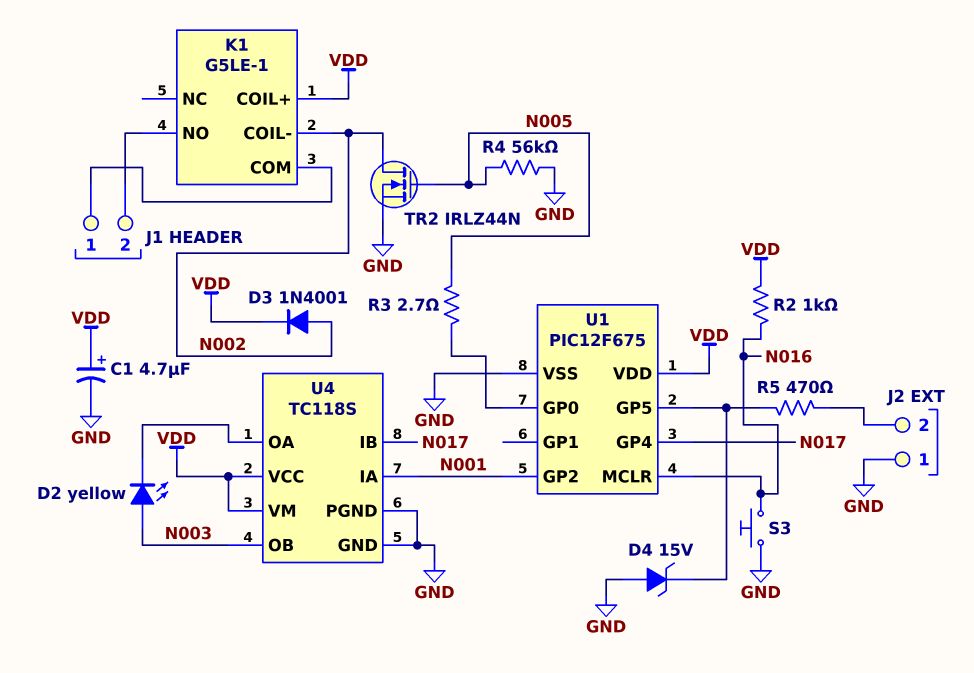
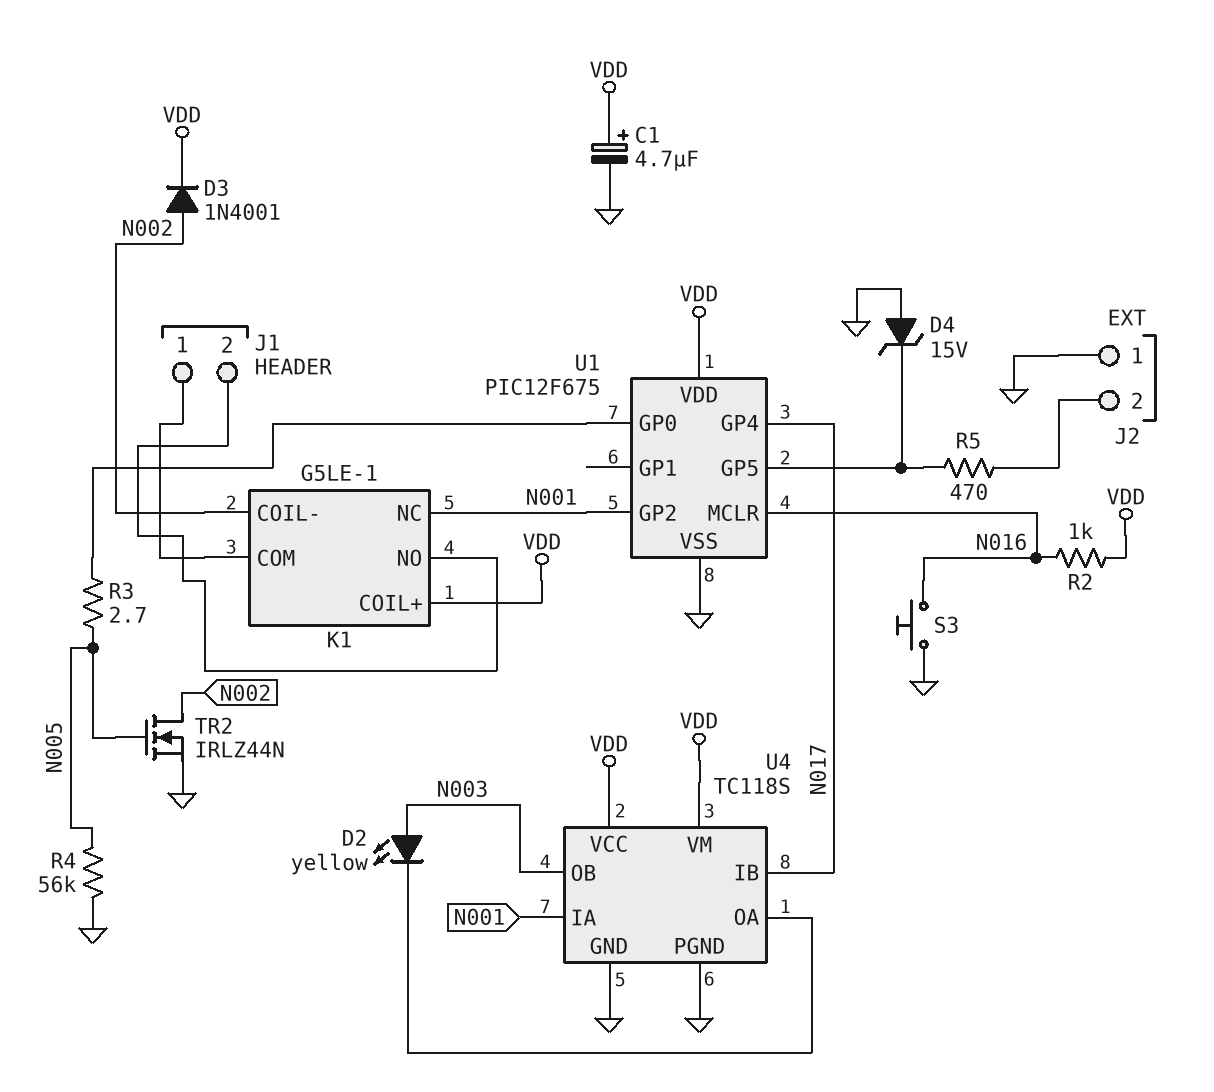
K1 pin NC: none -> N001

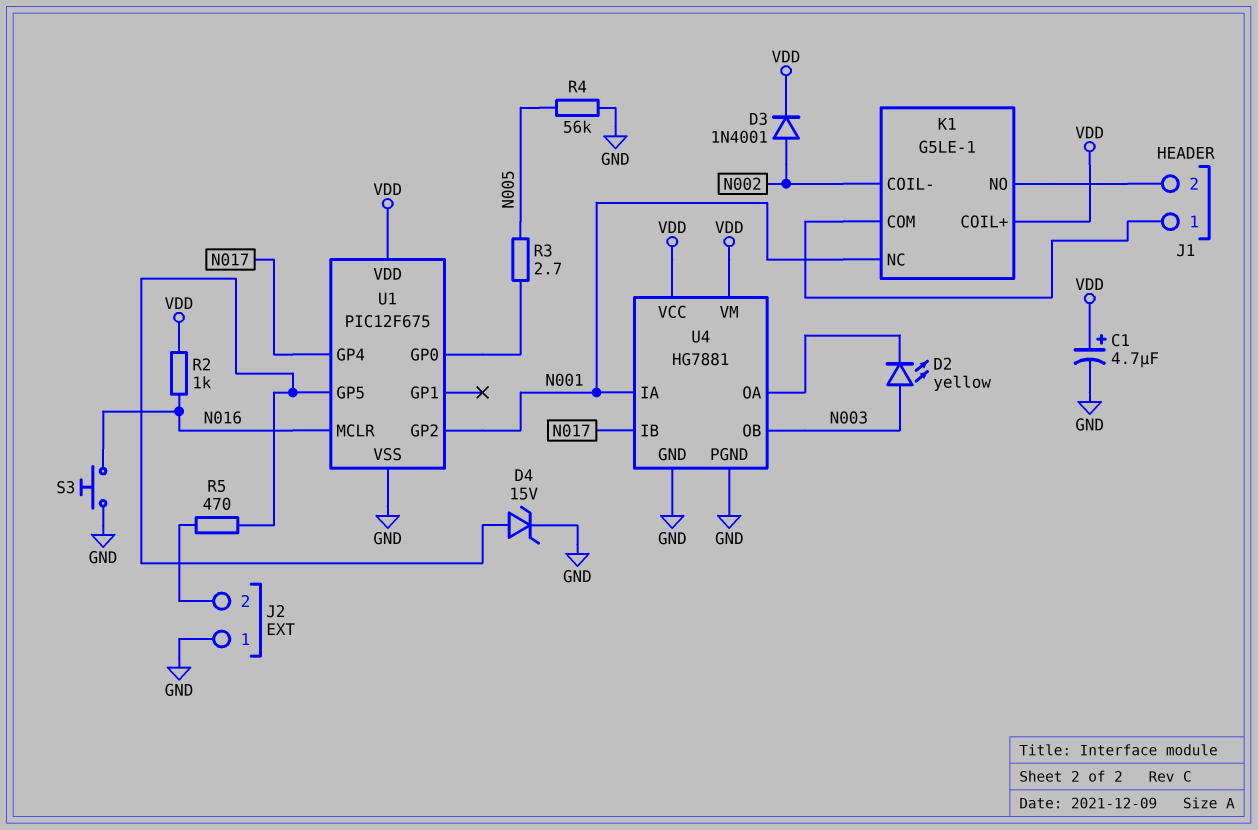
D4: zener 15V (A GND, K U1/GP5) -> zener 15V (A U1/GP5, K GND)
TR2: NMOS IRLZ44N (G N005, D N002, S GND) -> none
U4: TC118S -> HG7881

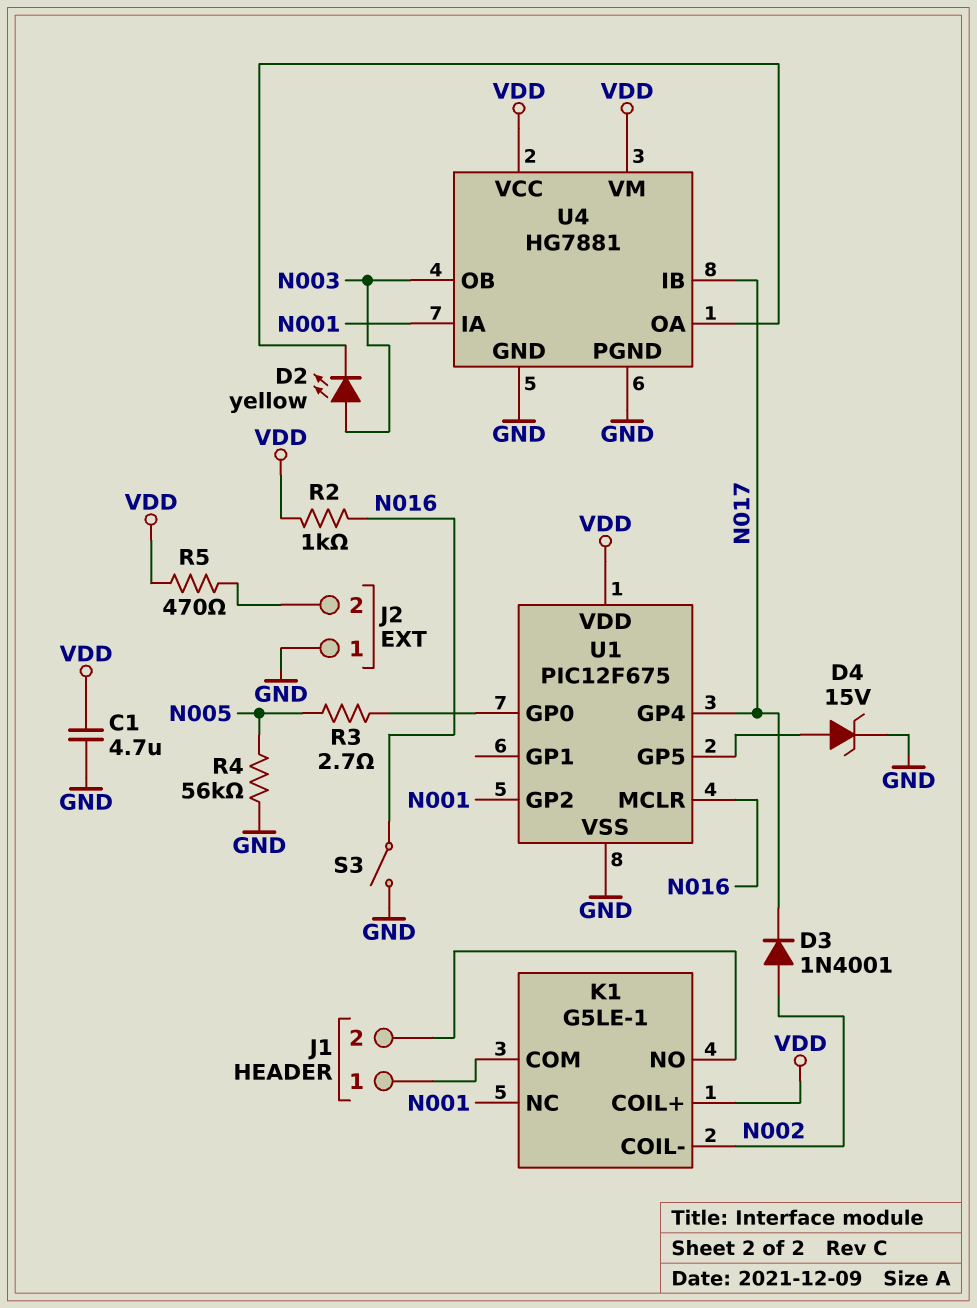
C1: 4.7uF (plus VDD, minus GND) -> 4.7uF (GND, VDD)
D3: diode 1N4001 (A N002, K VDD) -> diode 1N4001 (A N002, K N017)
R5: 470 (J2/2, U1/GP5) -> 470 (J2/2, VDD)
S3: button (GND, N016) -> switch (GND, N016)

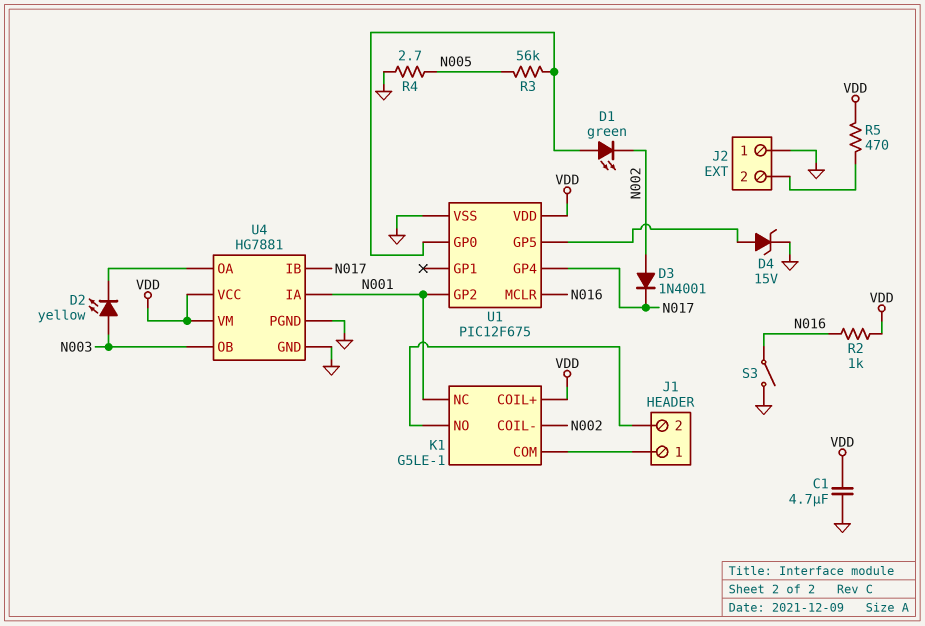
D1: none -> LED green (A U1/GP0, K N002)
R3: 2.7 (N005, U1/GP0) -> 56k (N005, U1/GP0)
R4: 56k (GND, N005) -> 2.7 (GND, N005)

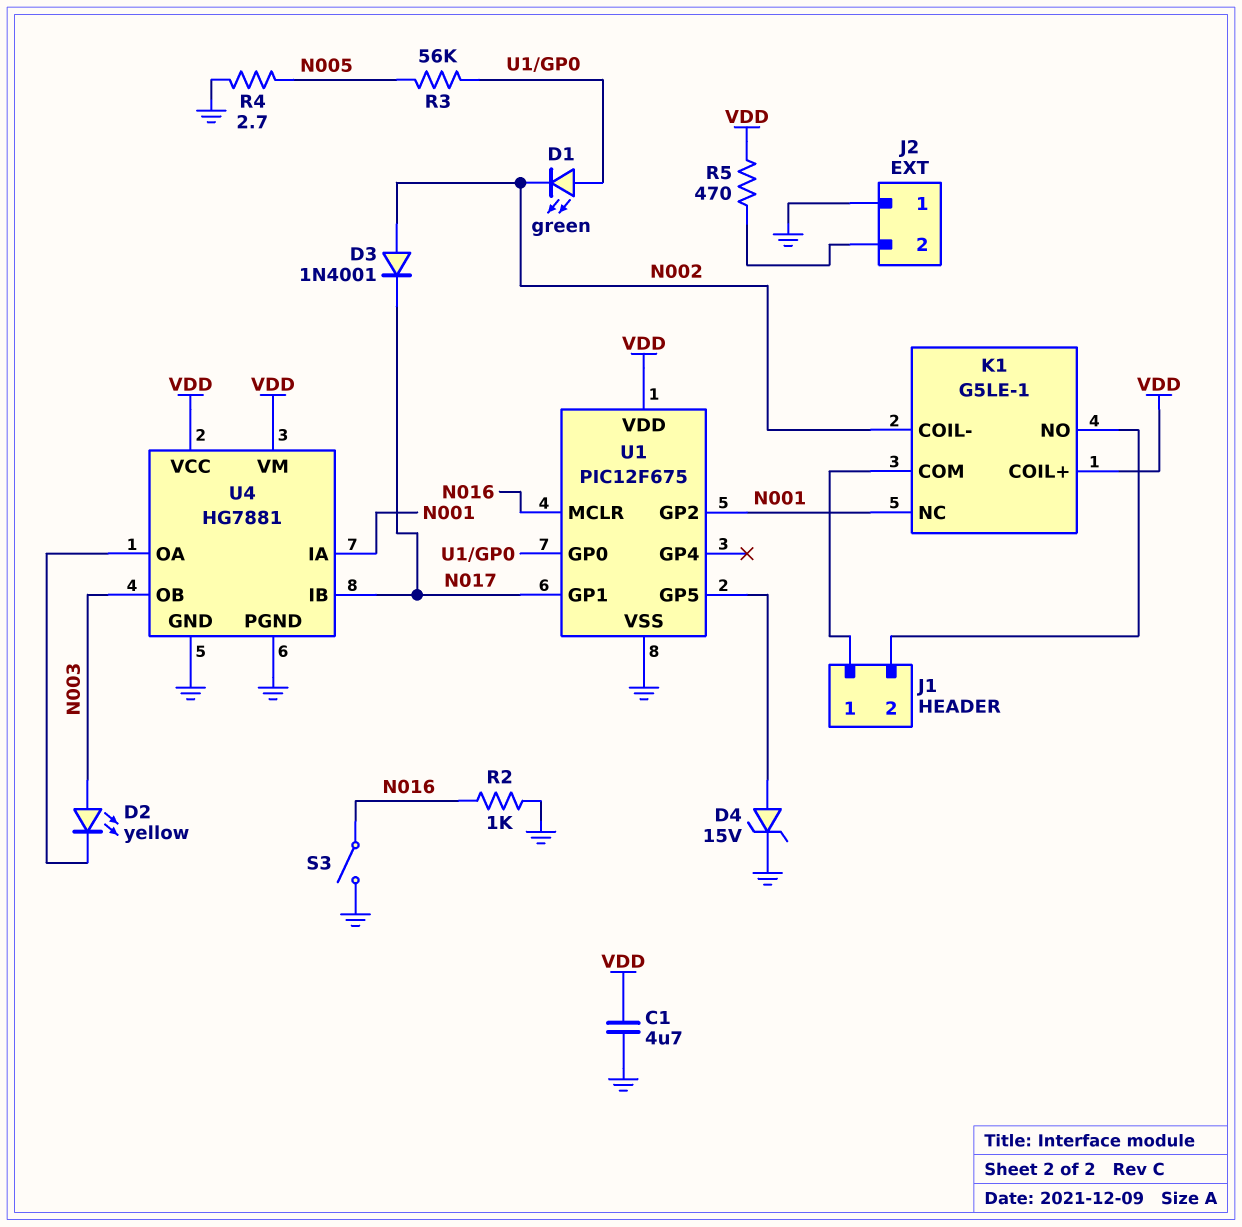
R2: 1k (N016, VDD) -> 1k (GND, N016)
U1 pin GP1: none -> N017
U1 pin GP4: N017 -> none

